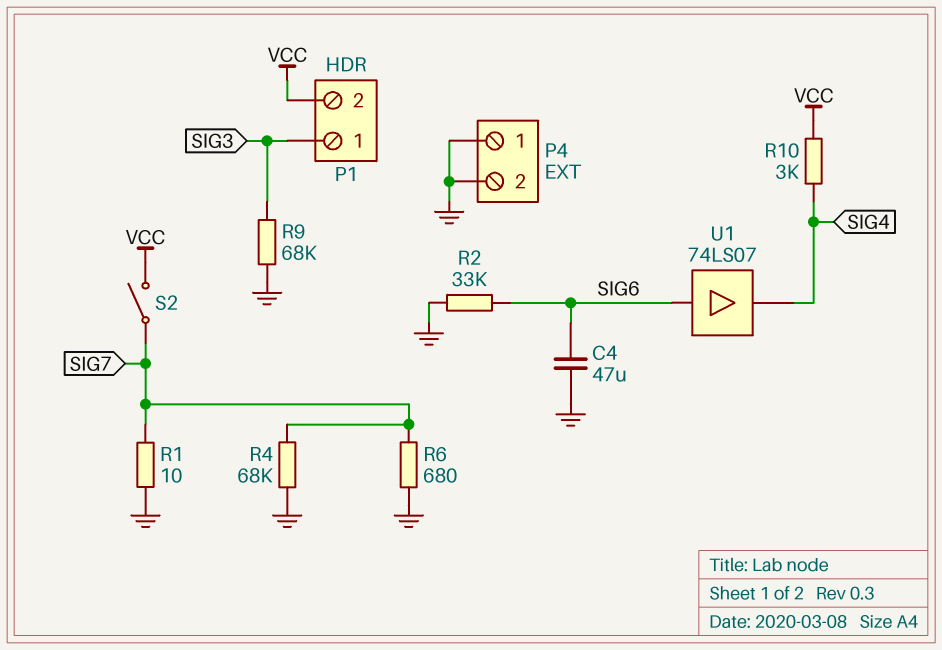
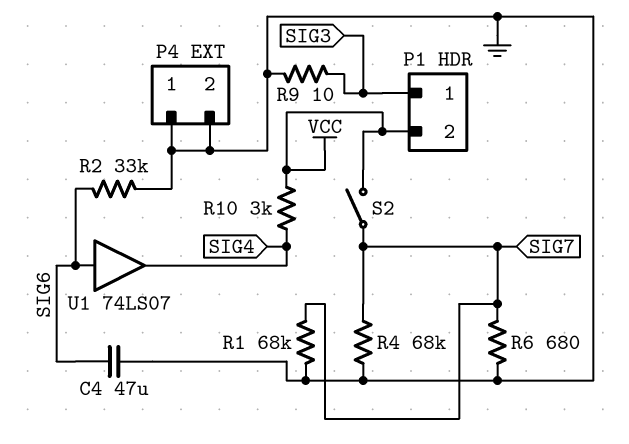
R1: 10 (GND, SIG7) -> 68k (GND, SIG7)
R9: 68k (GND, SIG3) -> 10 (GND, SIG3)

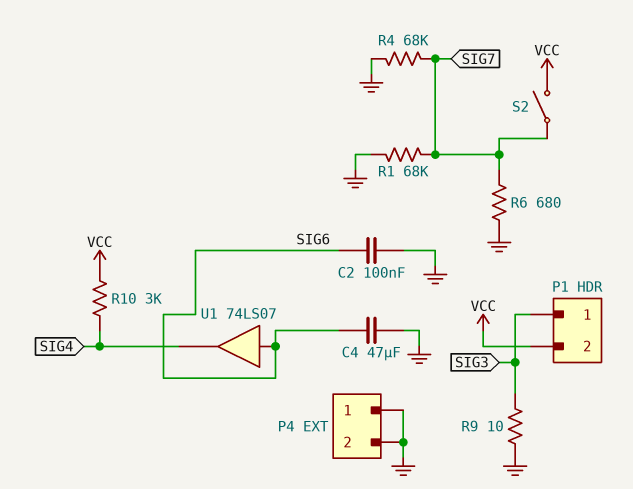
C2: none -> 100nF (GND, SIG6)
R2: 33k (GND, SIG6) -> none

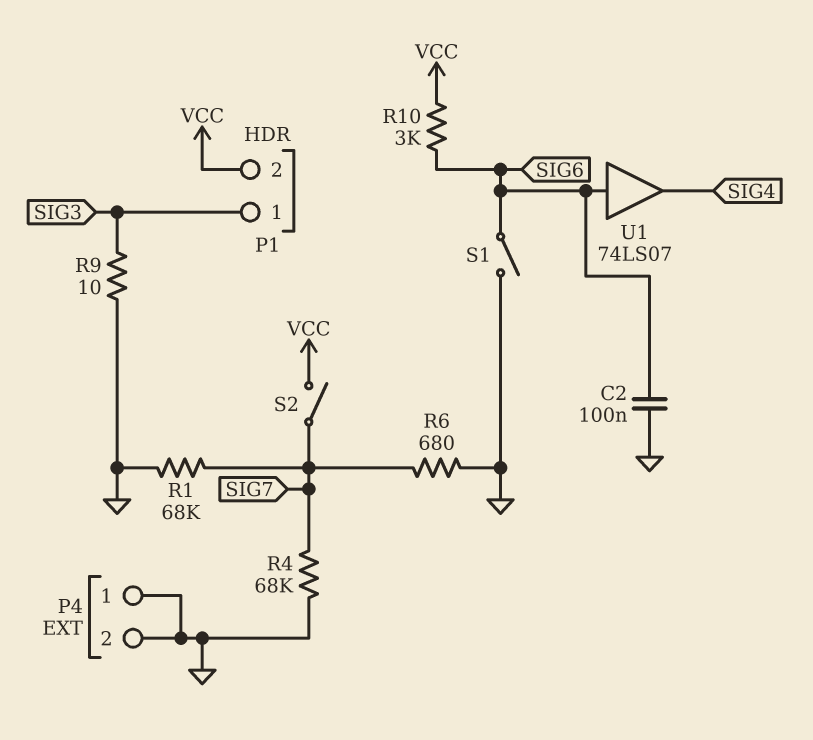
C4: 47uF (GND, SIG6) -> none
R10: 3k (SIG4, VCC) -> 3k (SIG6, VCC)
S1: none -> switch (GND, SIG6)

